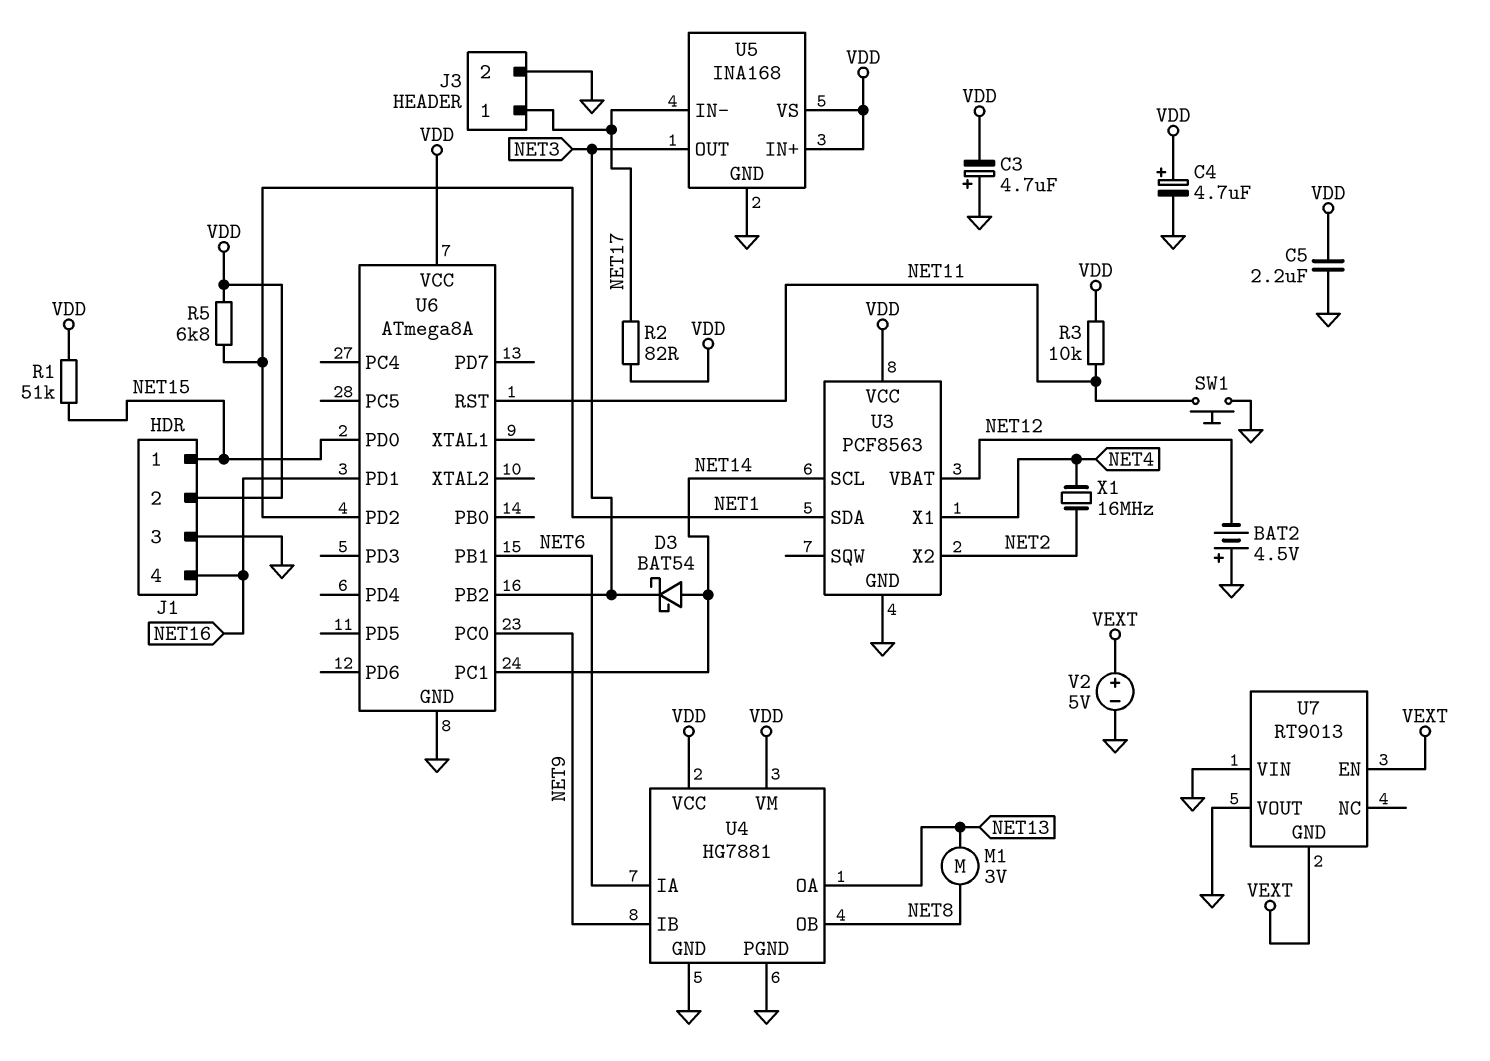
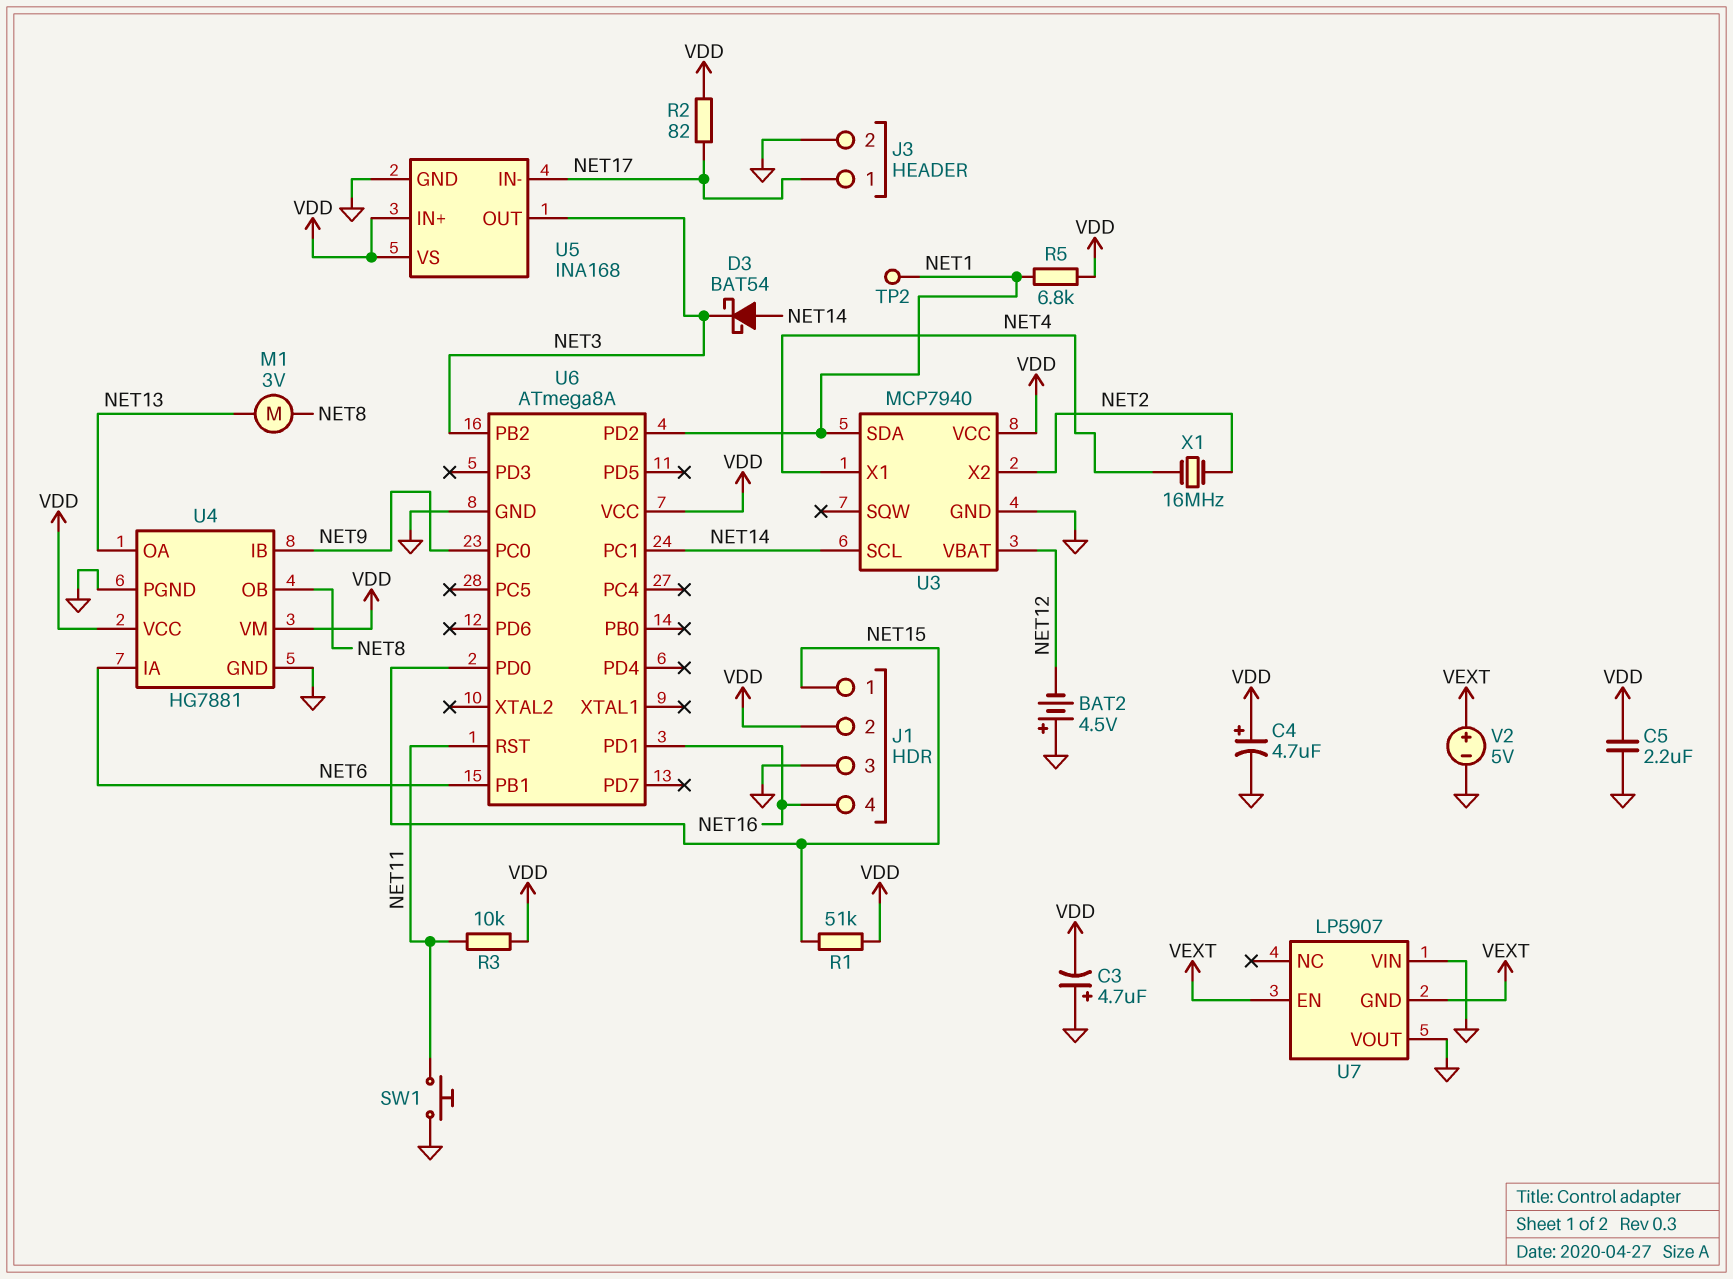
TP2: none -> test point (NET1)
U3: PCF8563 -> MCP7940
U7: RT9013 -> LP5907

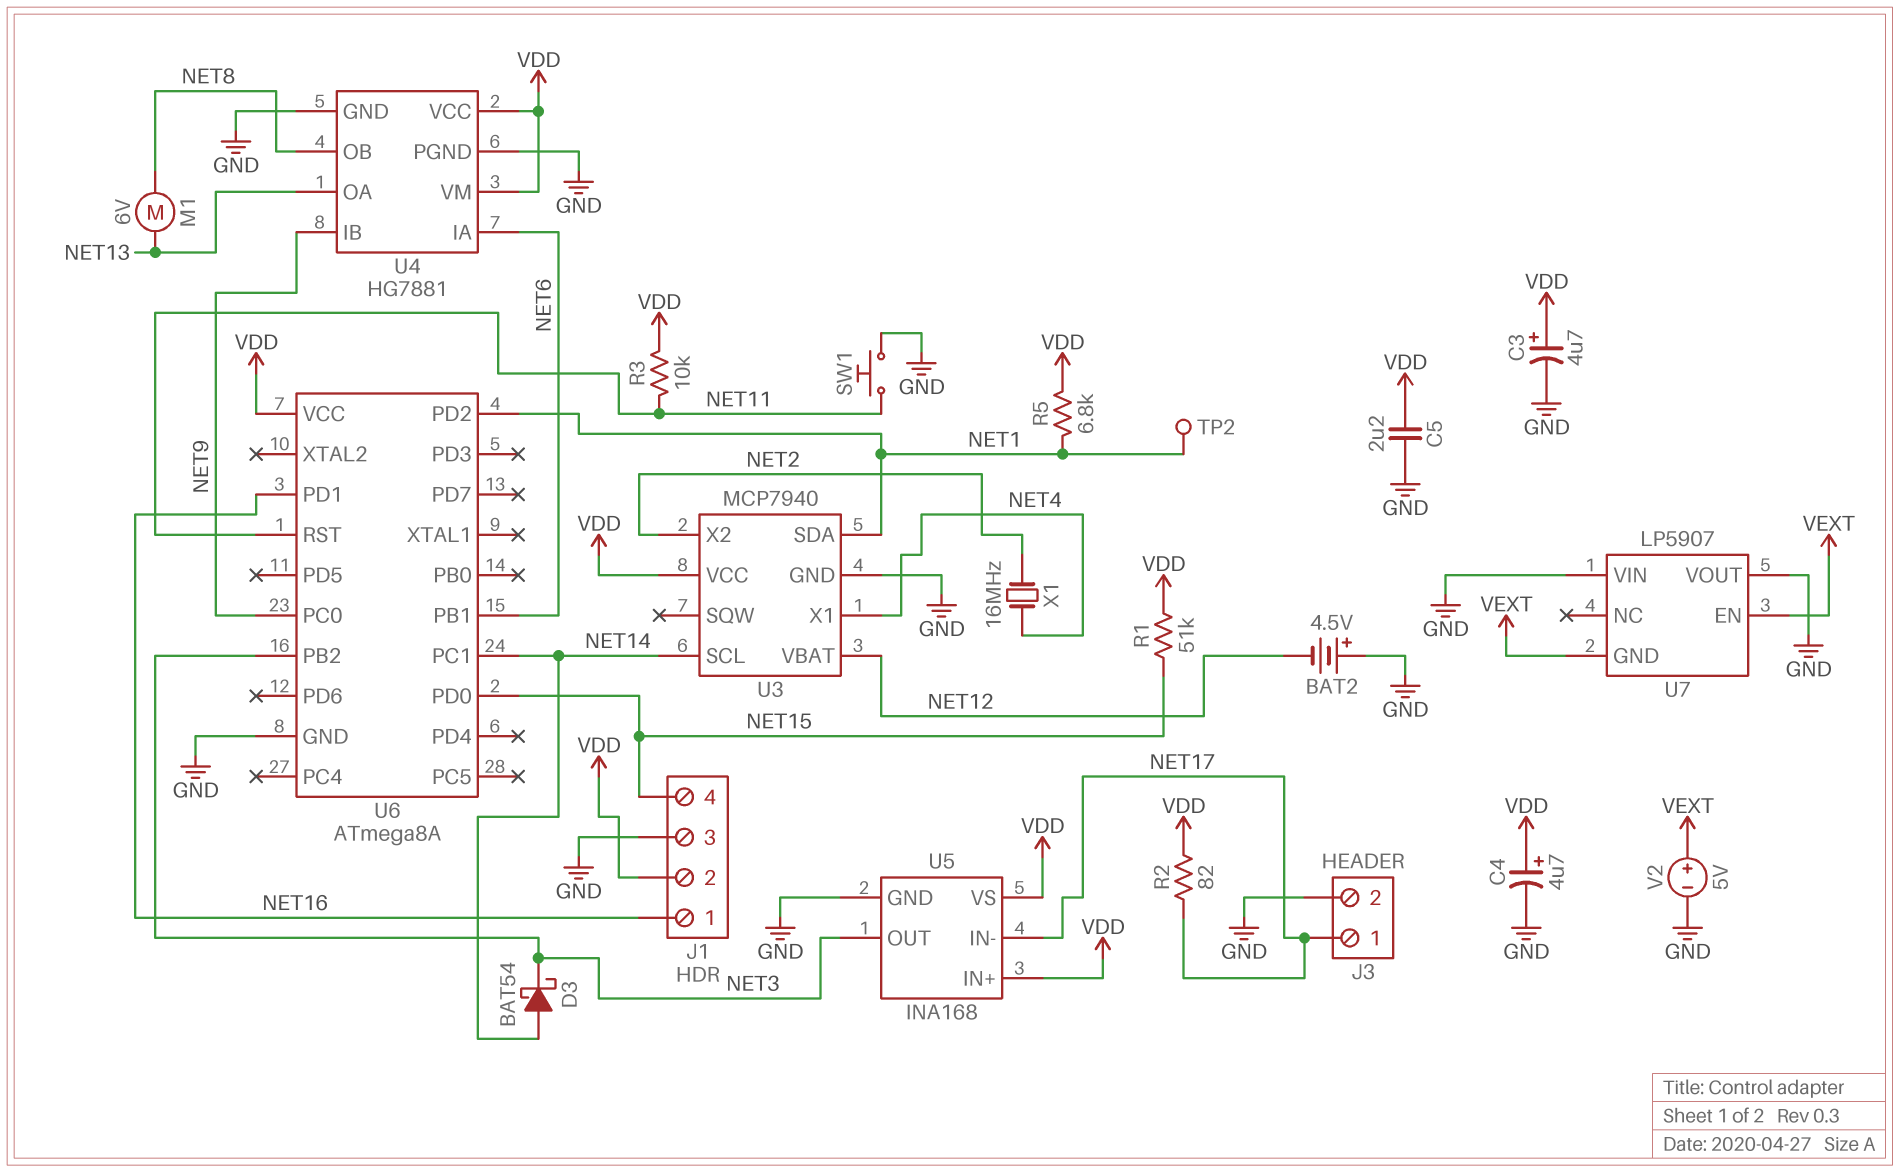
C3: 4.7uF (plus GND, minus VDD) -> 4.7uF (plus VDD, minus GND)
J1 pin 1: NET15 -> NET16
J1 pin 4: NET16 -> NET15
M1: motor 3V (NET8, NET13) -> motor 6V (NET8, NET13)

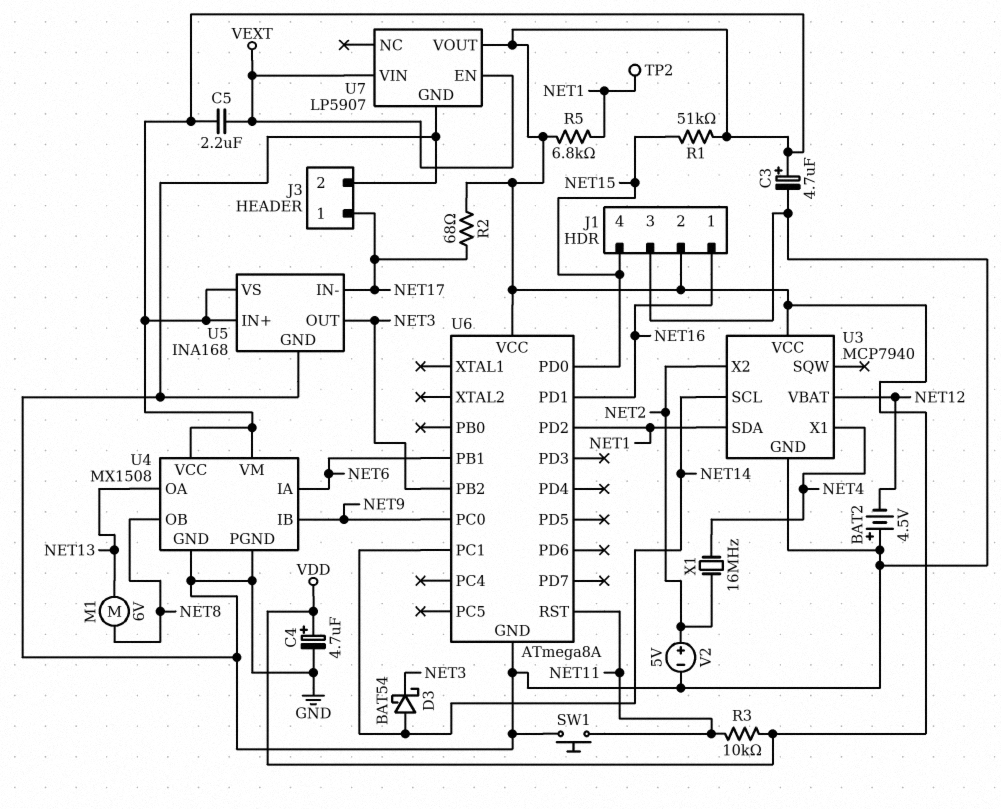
C5: 2.2uF (GND, VDD) -> 2.2uF (VDD, VEXT)
R2: 82 (NET17, VDD) -> 68 (NET17, VDD)
U4: HG7881 -> MX1508
U7 pin GND: VEXT -> GND
U7 pin VIN: GND -> VEXT
U7 pin VOUT: GND -> VDD
V2: 5V (plus VEXT, minus GND) -> 5V (plus NET2, minus GND)

